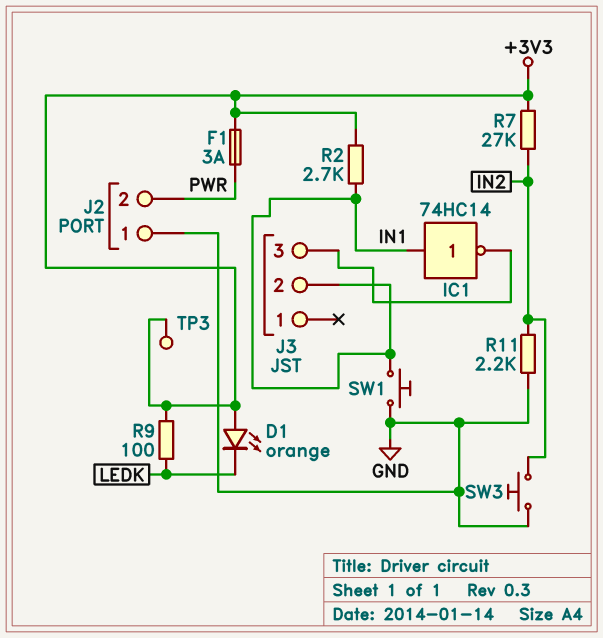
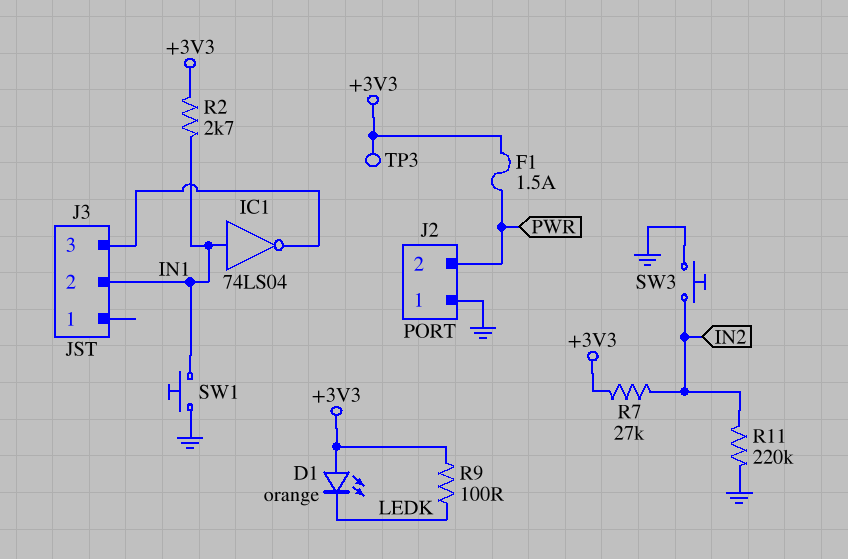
F1: 3A (+3V3, PWR) -> 1.5A (+3V3, PWR)
IC1: NOT 74HC14 (in IN1, out J3/3) -> NOT 74LS04 (in IN1, out J3/3)
R11: 2.2k (GND, IN2) -> 220k (GND, IN2)

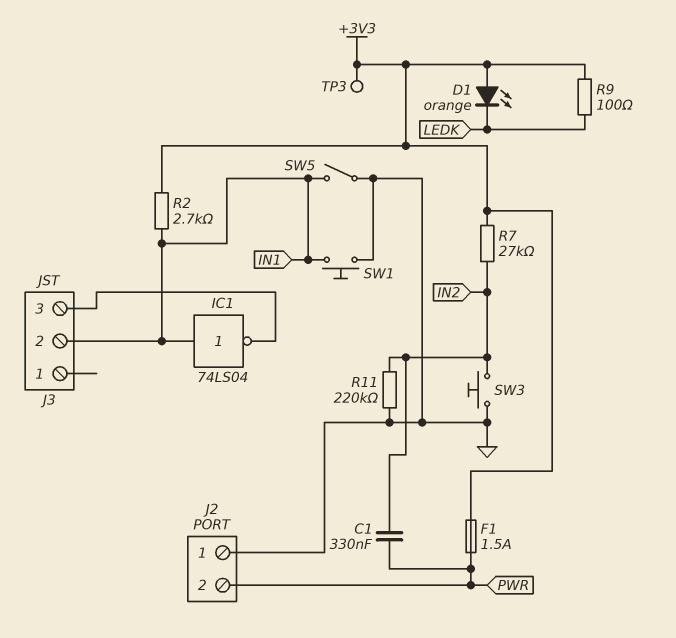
C1: none -> 330nF (IN2, PWR)
SW5: none -> switch (GND, IN1)

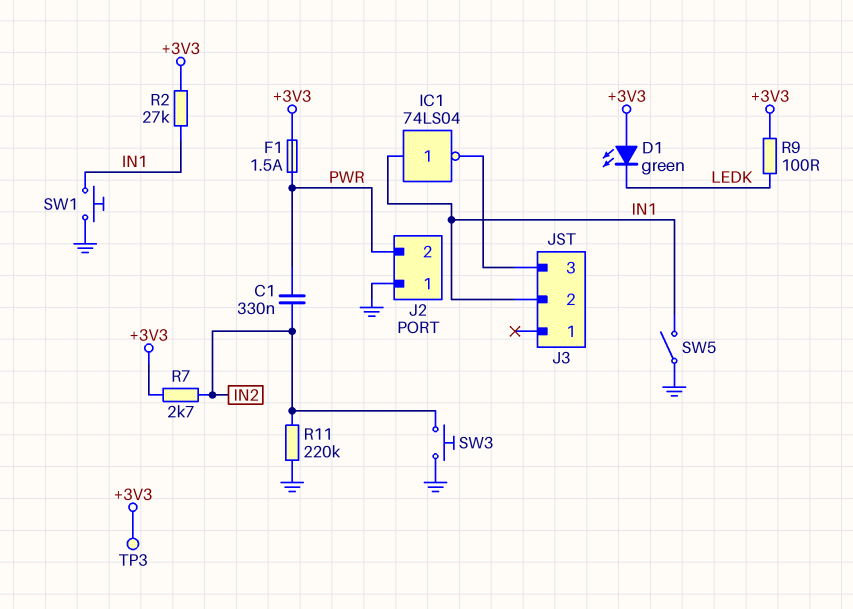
D1: LED orange (A +3V3, K LEDK) -> LED green (A +3V3, K LEDK)
R2: 2.7k (+3V3, IN1) -> 27k (+3V3, IN1)
R7: 27k (+3V3, IN2) -> 2.7k (+3V3, IN2)

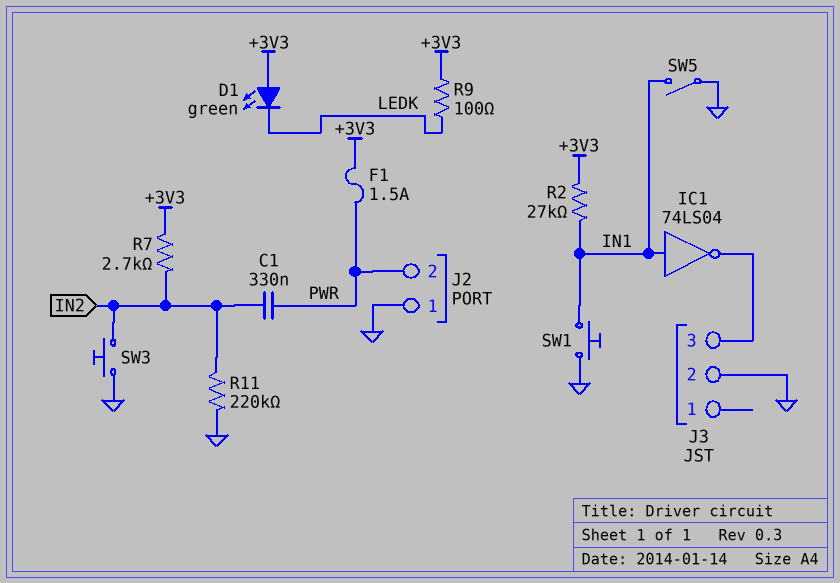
J3 pin 2: IN1 -> GND
TP3: test point (+3V3) -> none

